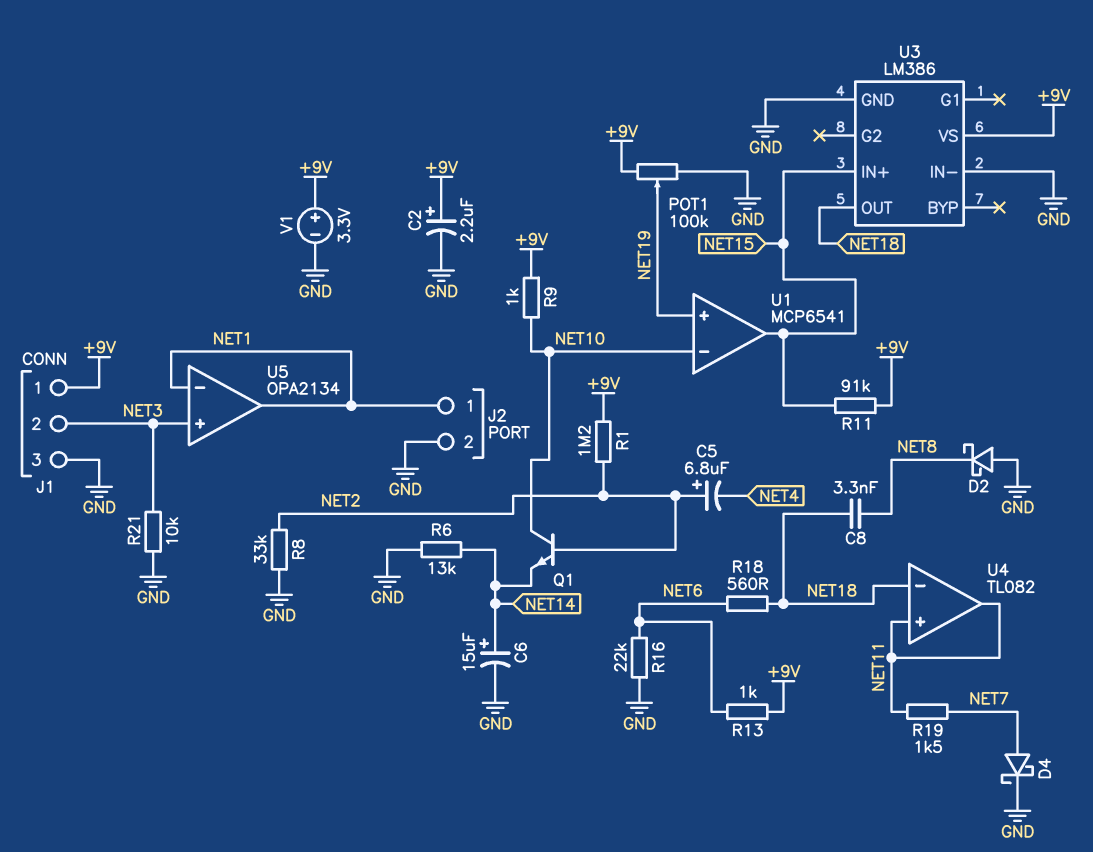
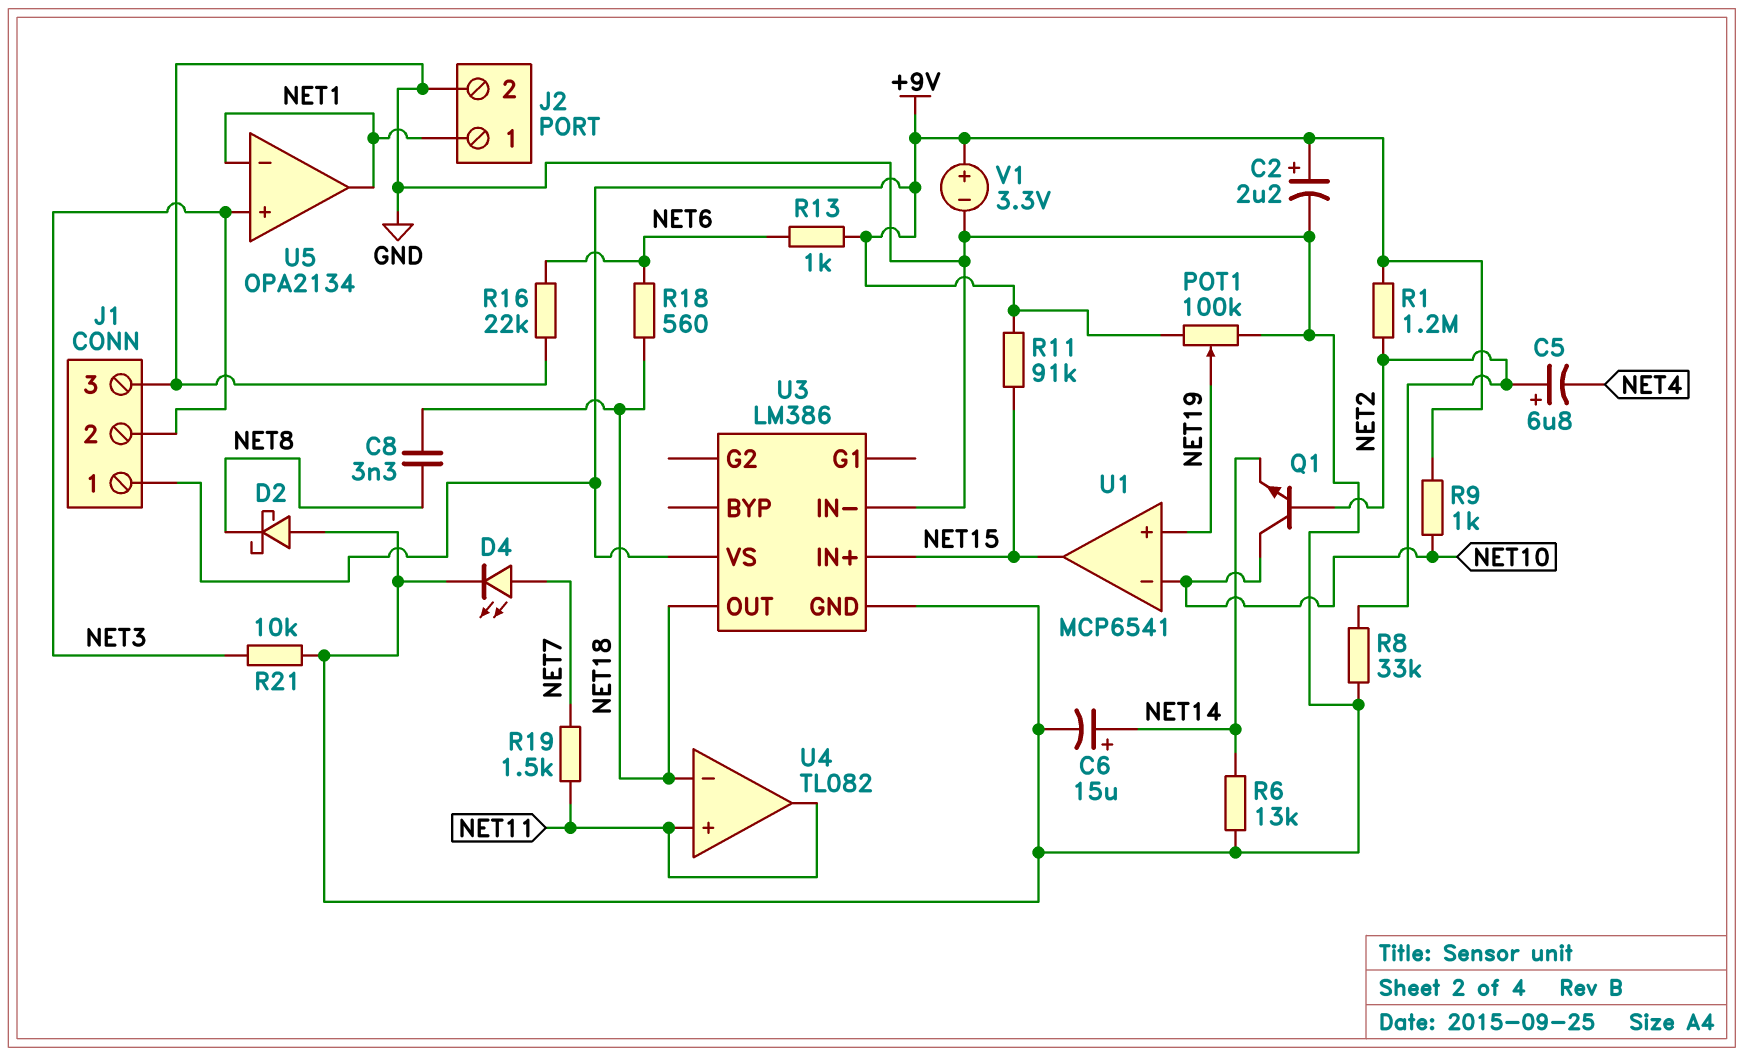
D4: schottky (A NET7, K GND) -> LED (A NET7, K GND)

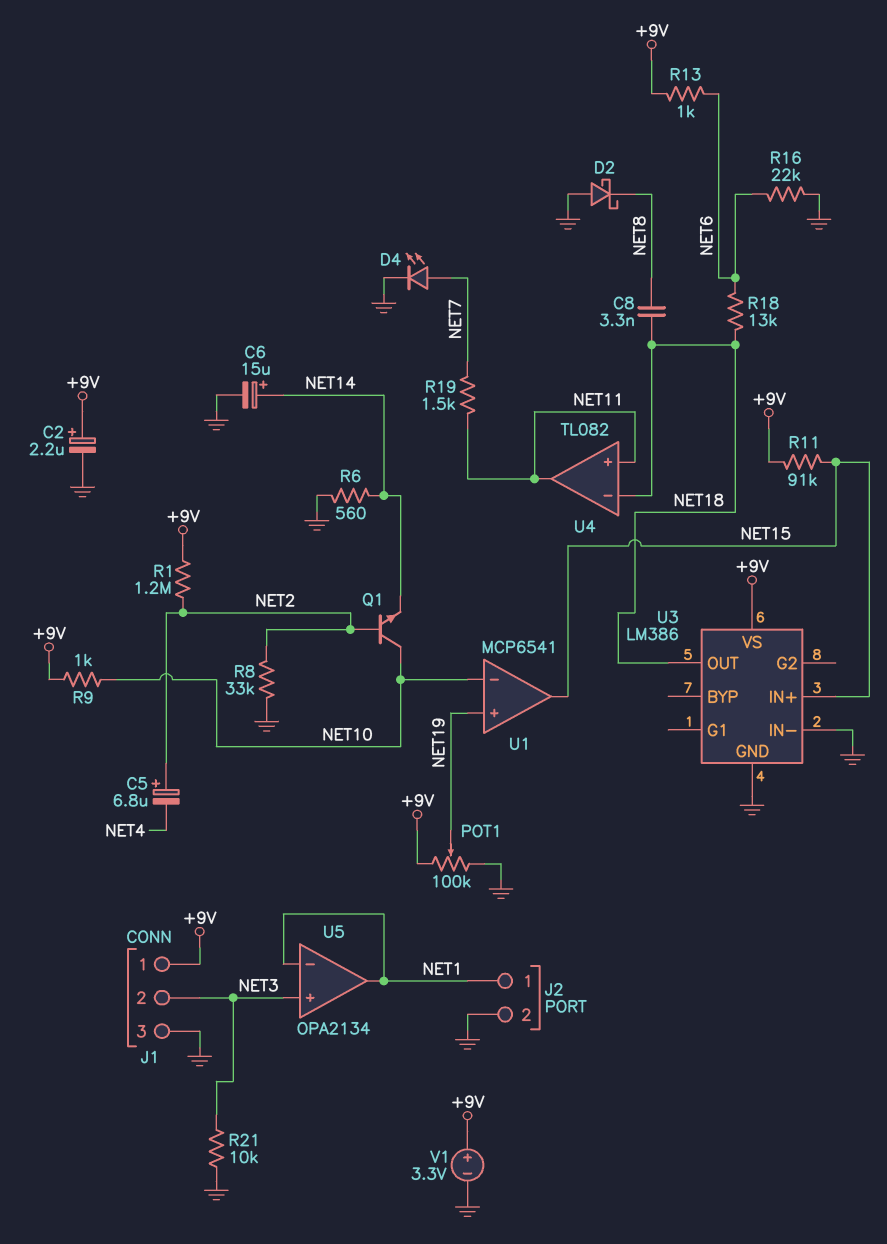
R6: 13k (GND, NET14) -> 560 (GND, NET14)
R18: 560 (NET6, NET18) -> 13k (NET6, NET18)

